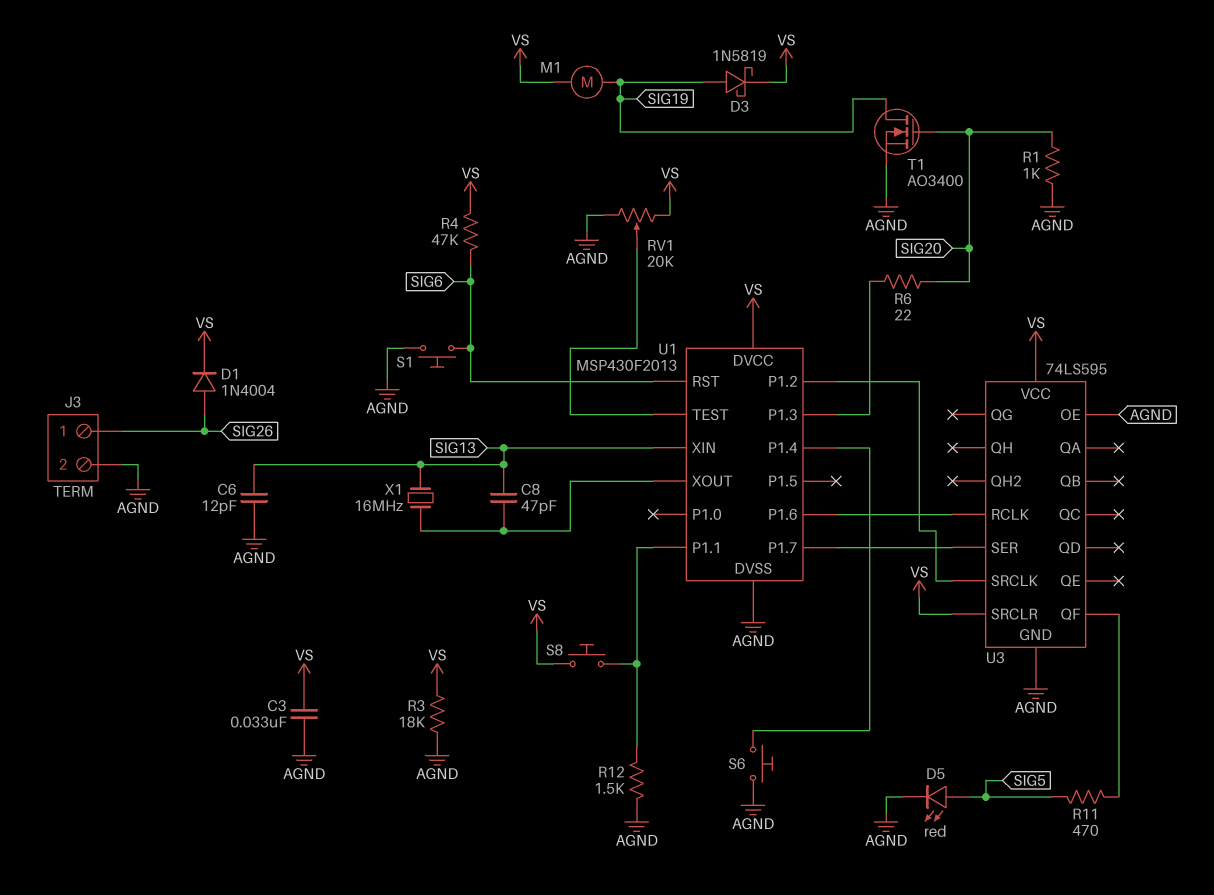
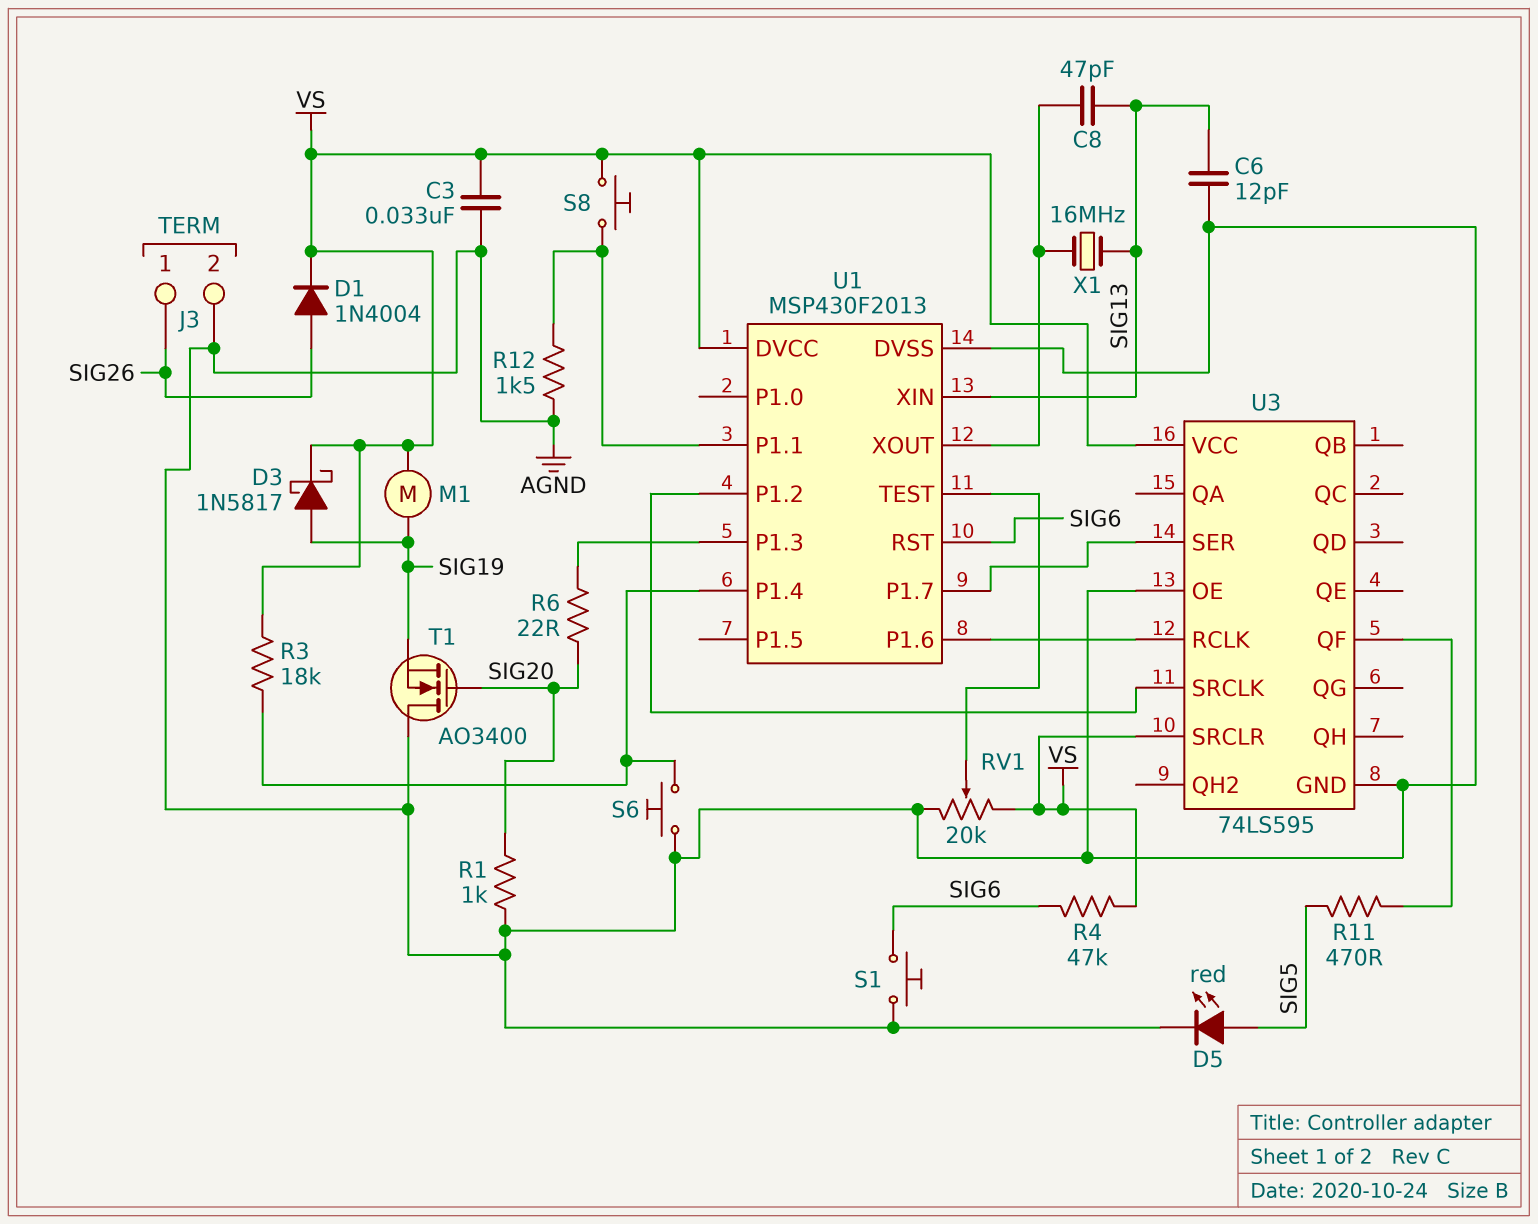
D3: schottky 1N5819 (A SIG19, K VS) -> schottky 1N5817 (A SIG19, K VS)
R3: 18k (AGND, VS) -> 18k (U1/P1.4, VS)
T1: NMOS AO3400 (G SIG20, D SIG19, S AGND) -> NMOS AO3400 (G SIG20, D AGND, S SIG19)

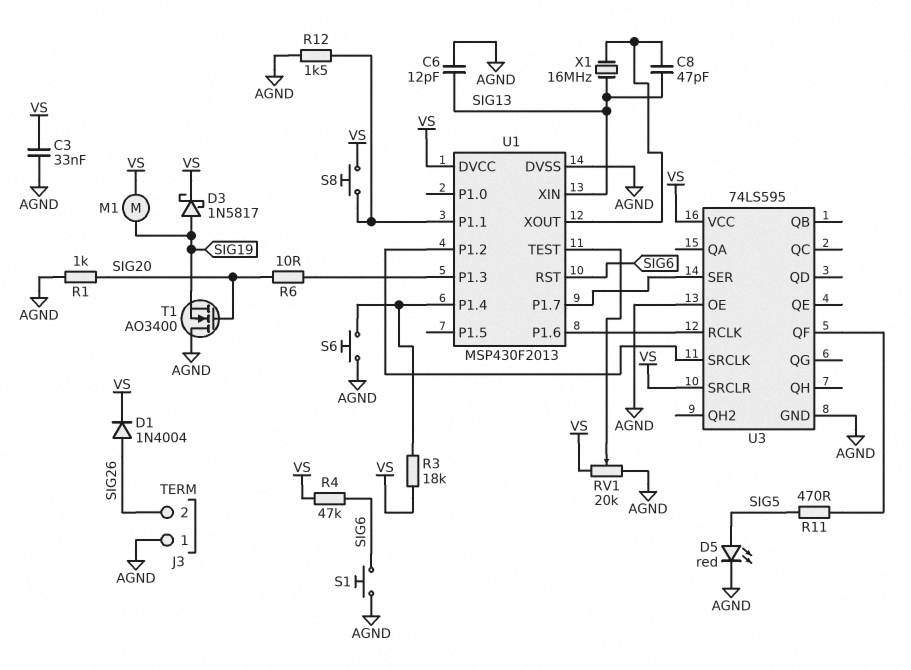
J3 pin 1: SIG26 -> AGND
J3 pin 2: AGND -> SIG26
R6: 22 (SIG20, U1/P1.3) -> 10 (SIG20, U1/P1.3)

